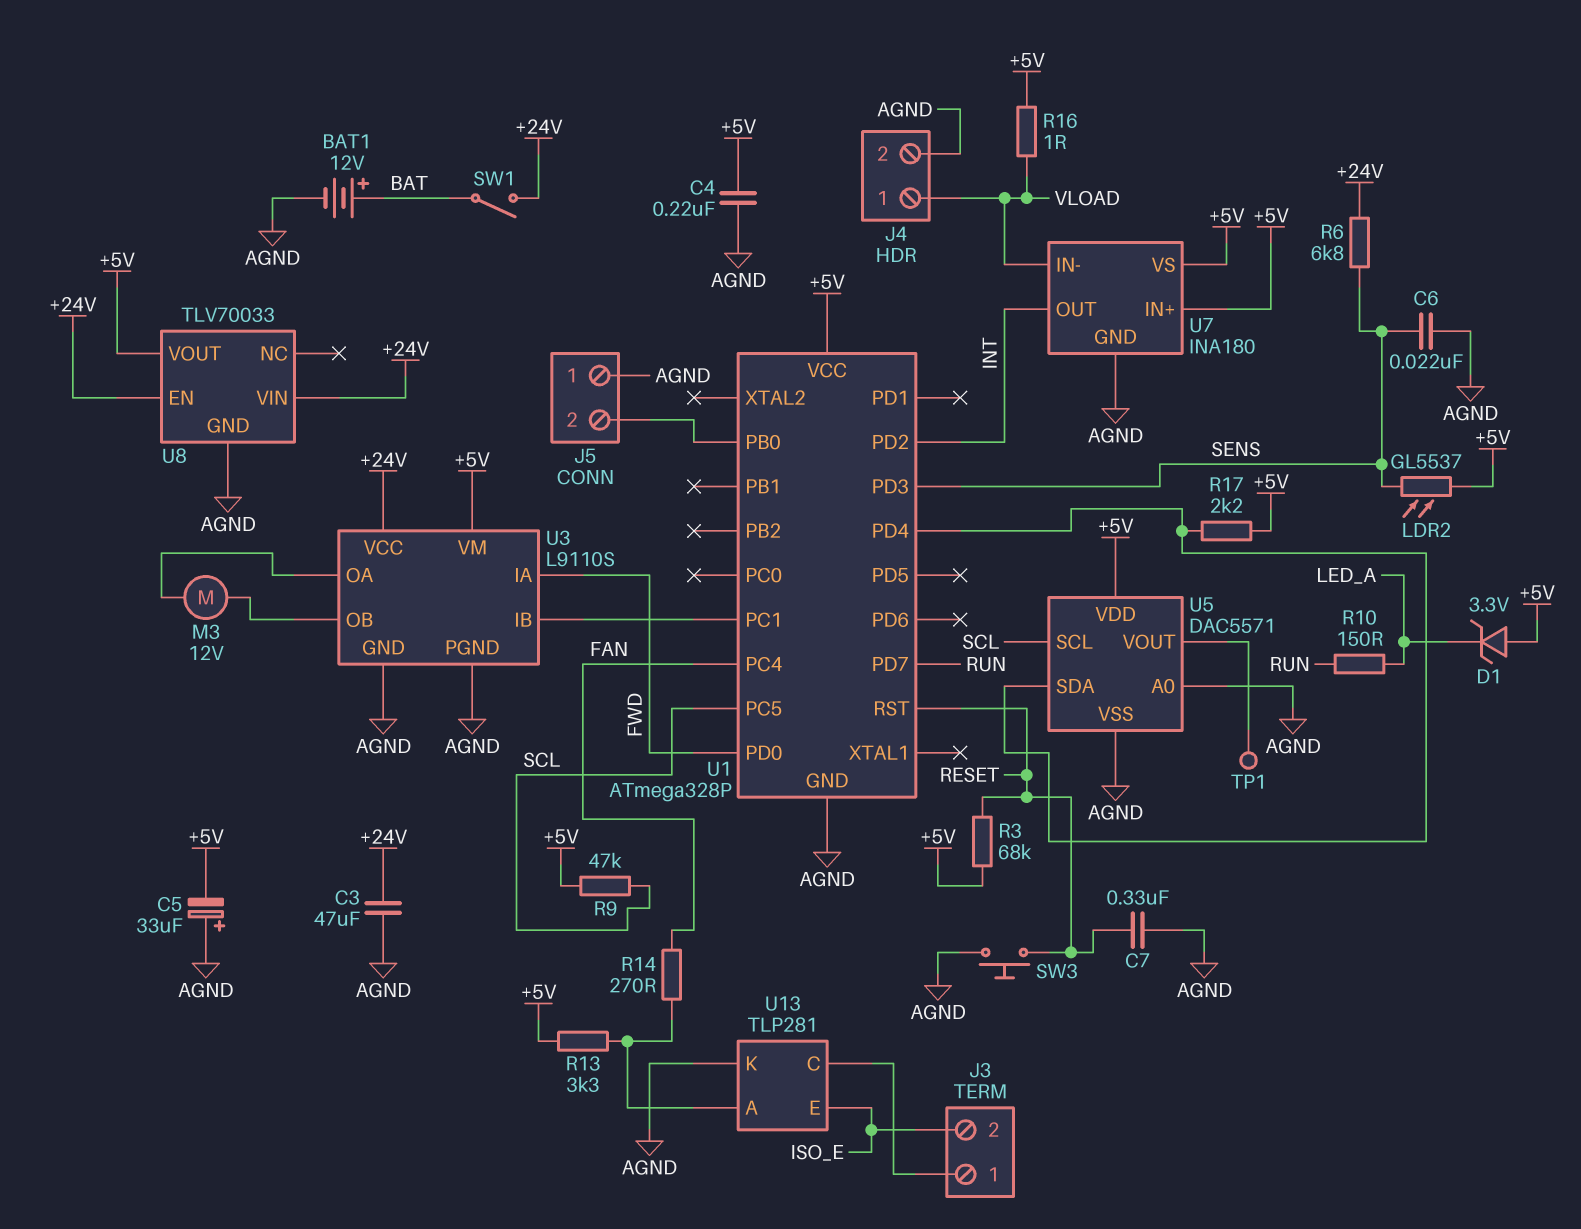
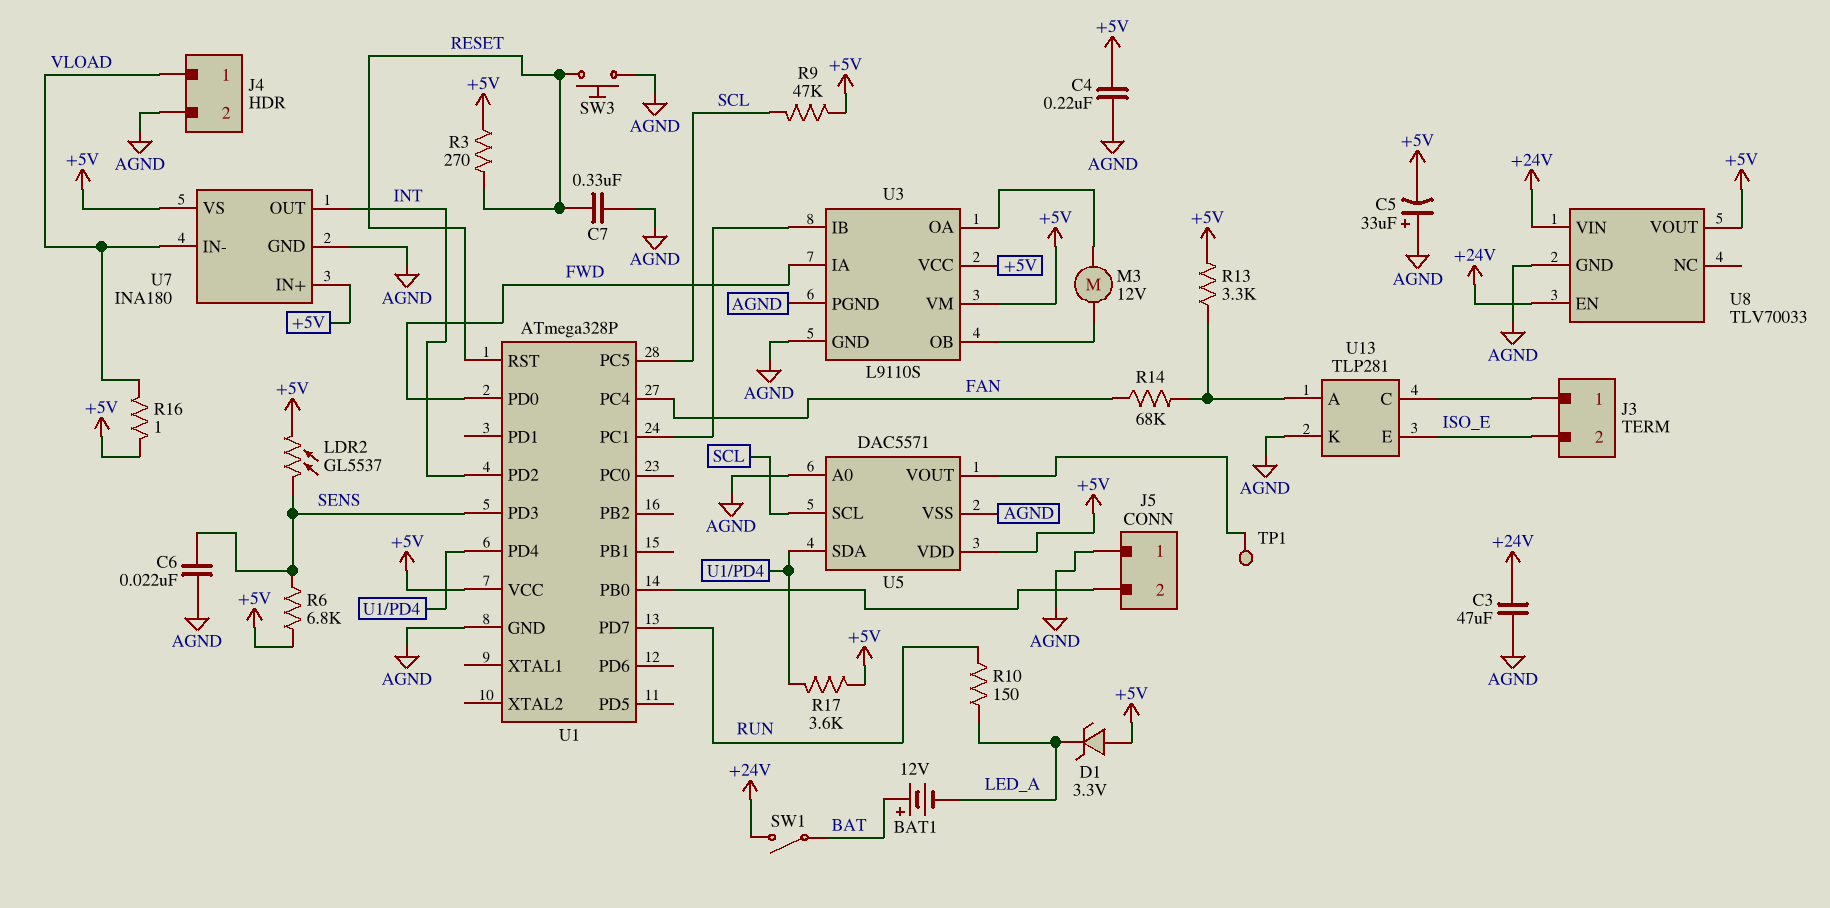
BAT1: 12V (plus BAT, minus AGND) -> 12V (plus BAT, minus LED_A)
R3: 68k (+5V, RESET) -> 270 (+5V, RESET)
R6: 6.8k (+24V, SENS) -> 6.8k (+5V, SENS)
R14: 270 (FAN, U13/A) -> 68k (FAN, U13/A)
R17: 2.2k (+5V, U1/PD4) -> 3.6k (+5V, U1/PD4)
U3 pin VCC: +24V -> +5V

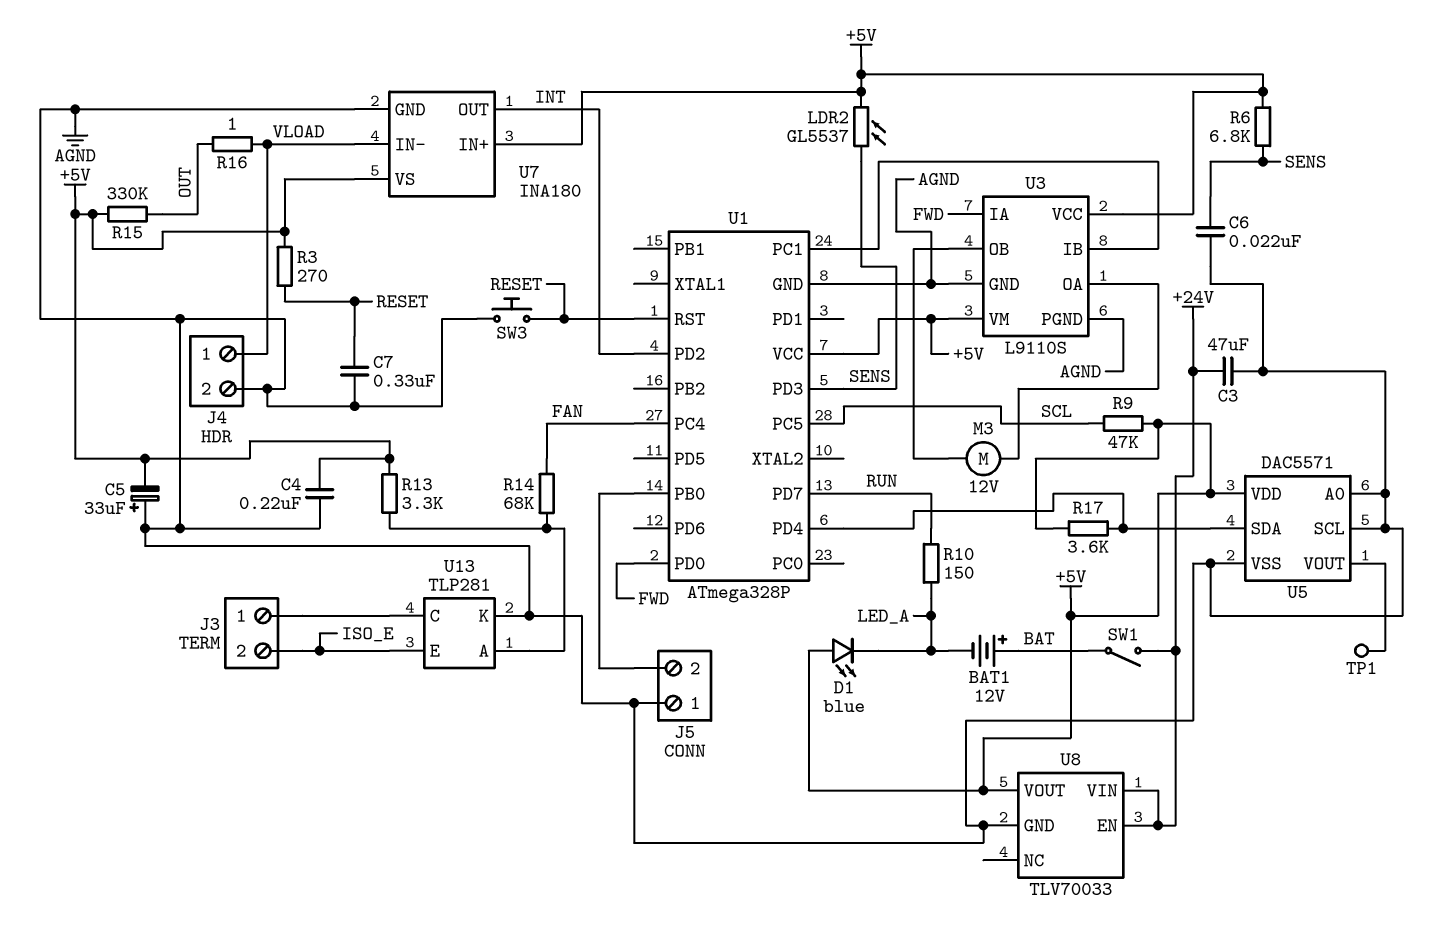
D1: zener 3.3V (A +5V, K LED_A) -> LED blue (A +5V, K LED_A)
R15: none -> 330k (+5V, OUT)
R16: 1 (+5V, VLOAD) -> 1 (OUT, VLOAD)
U5 pin SCL: SCL -> AGND

